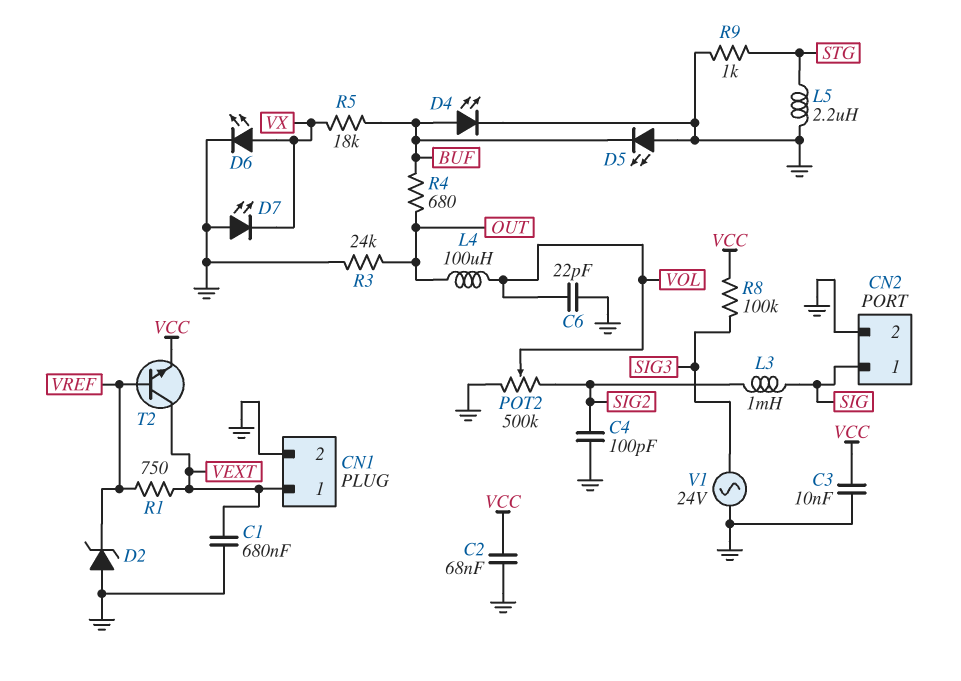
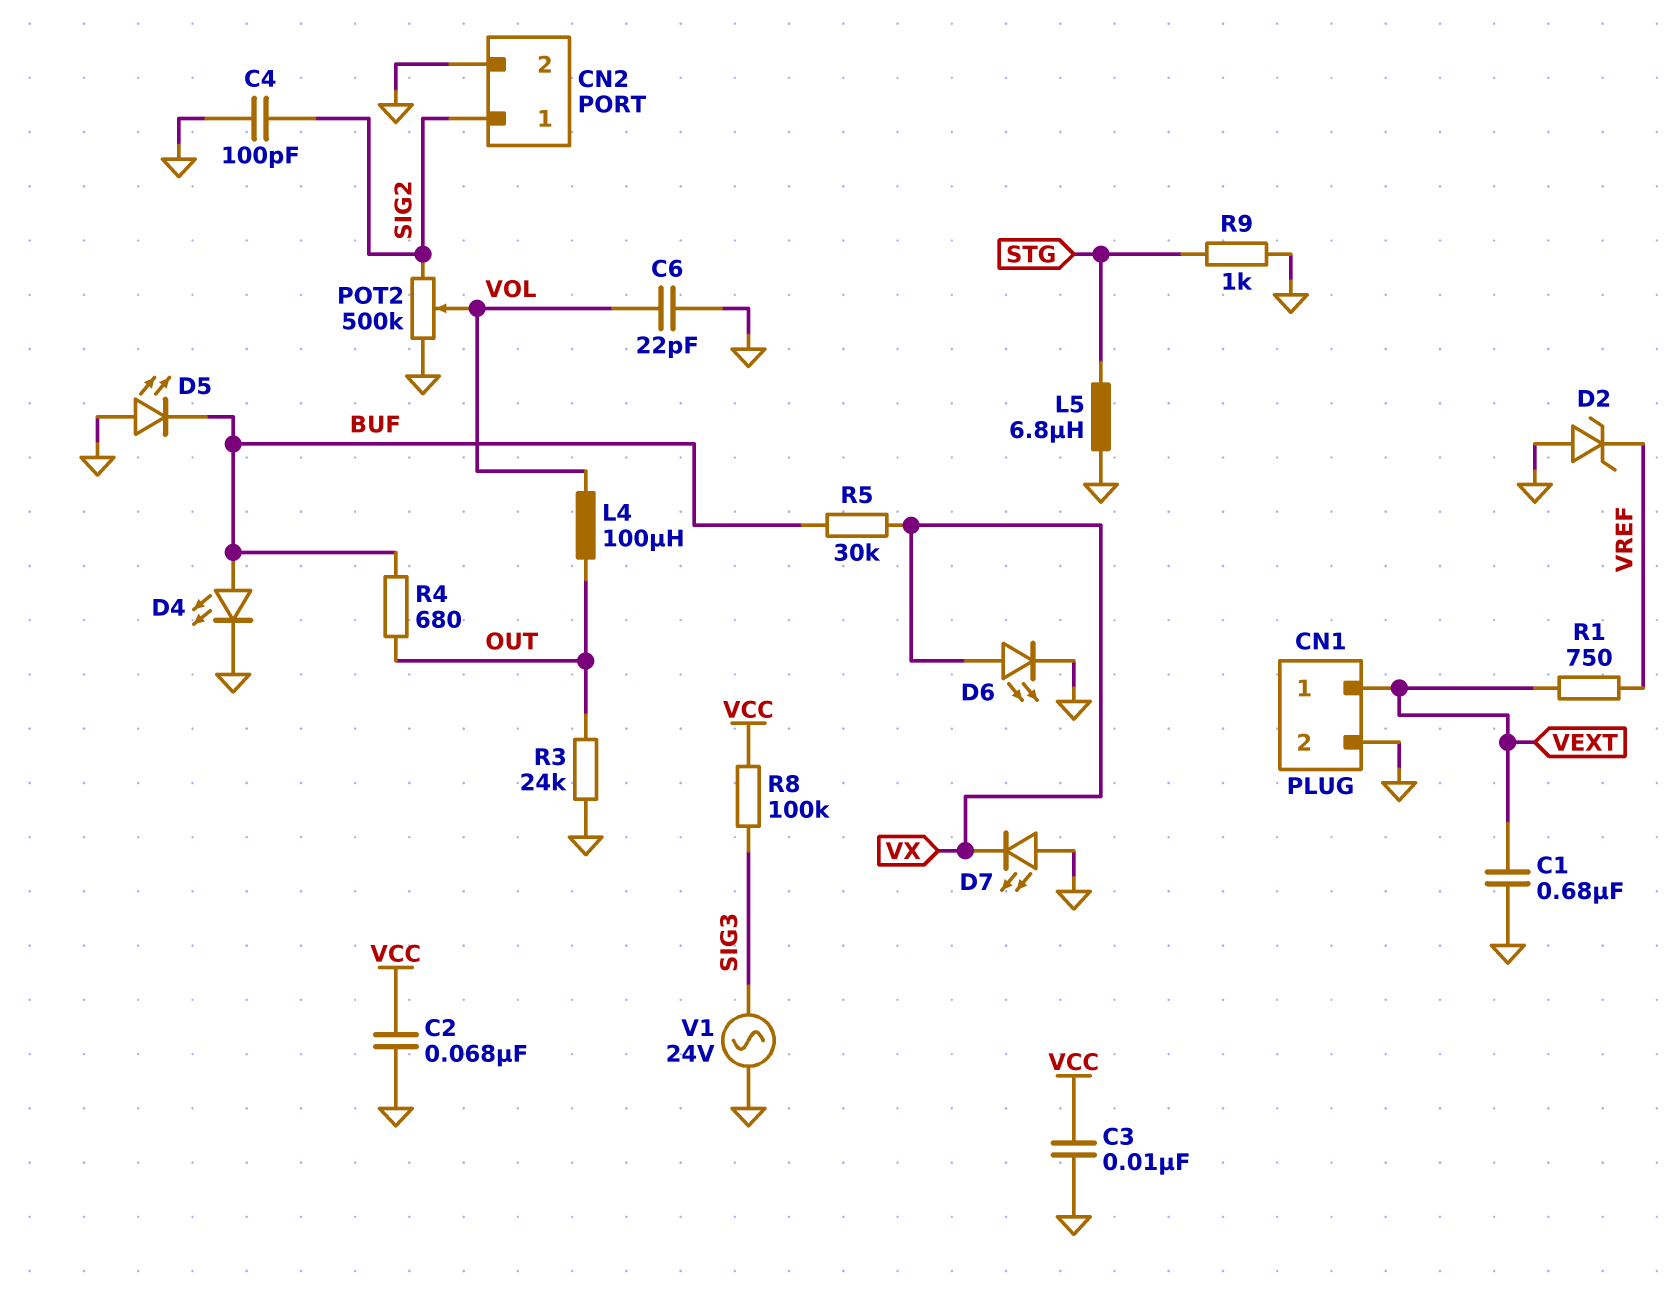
CN2 pin 1: SIG -> SIG2
L3: 1mH (SIG, SIG2) -> none
L5: 2.2uH (GND, STG) -> 6.8uH (GND, STG)
R5: 18k (BUF, VX) -> 30k (BUF, VX)
T2: NPN (B VREF, C VEXT, E VCC) -> none

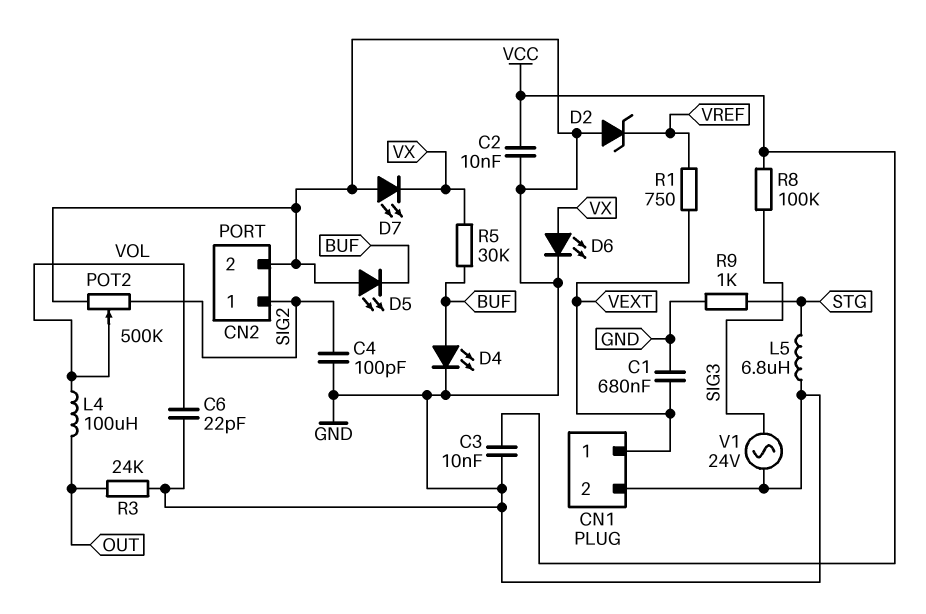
C2: 68nF (GND, VCC) -> 10nF (GND, VCC)
R4: 680 (BUF, OUT) -> none

